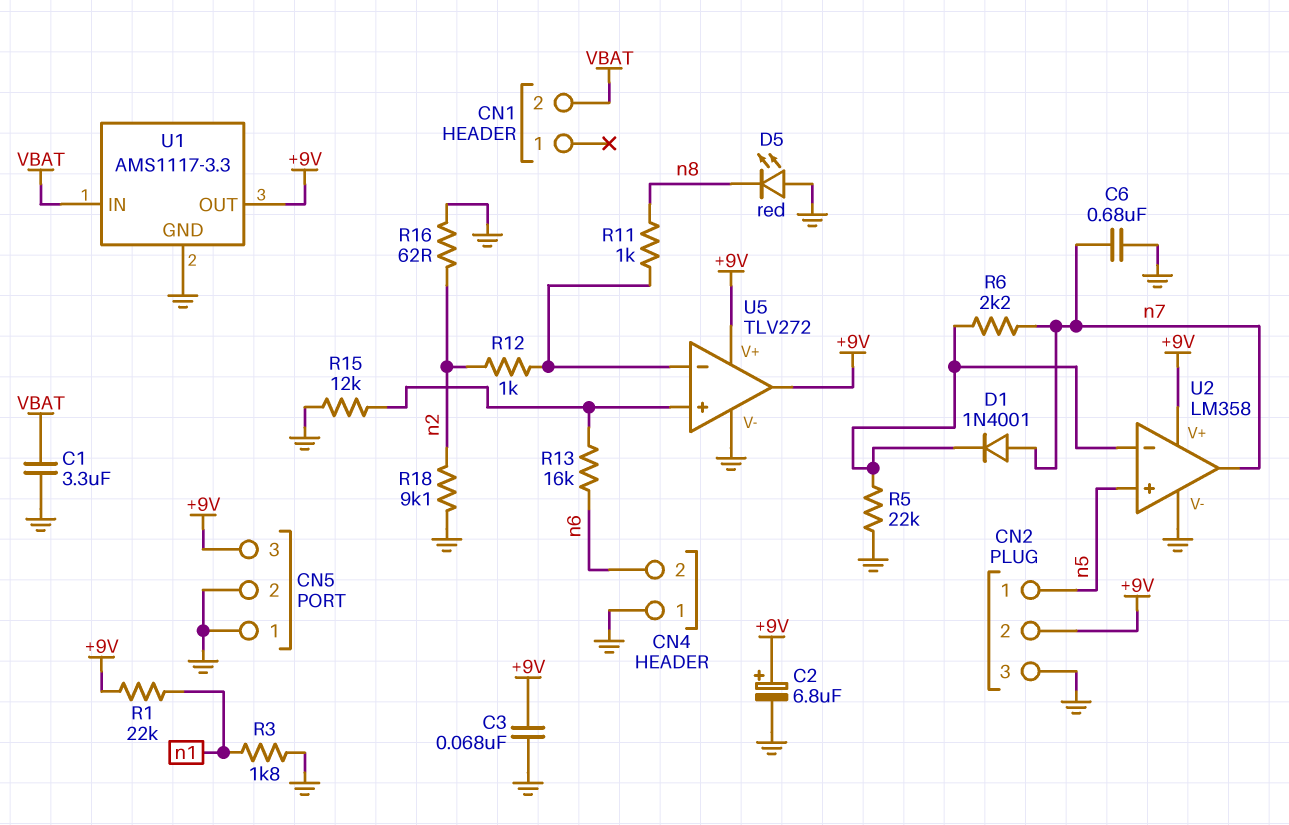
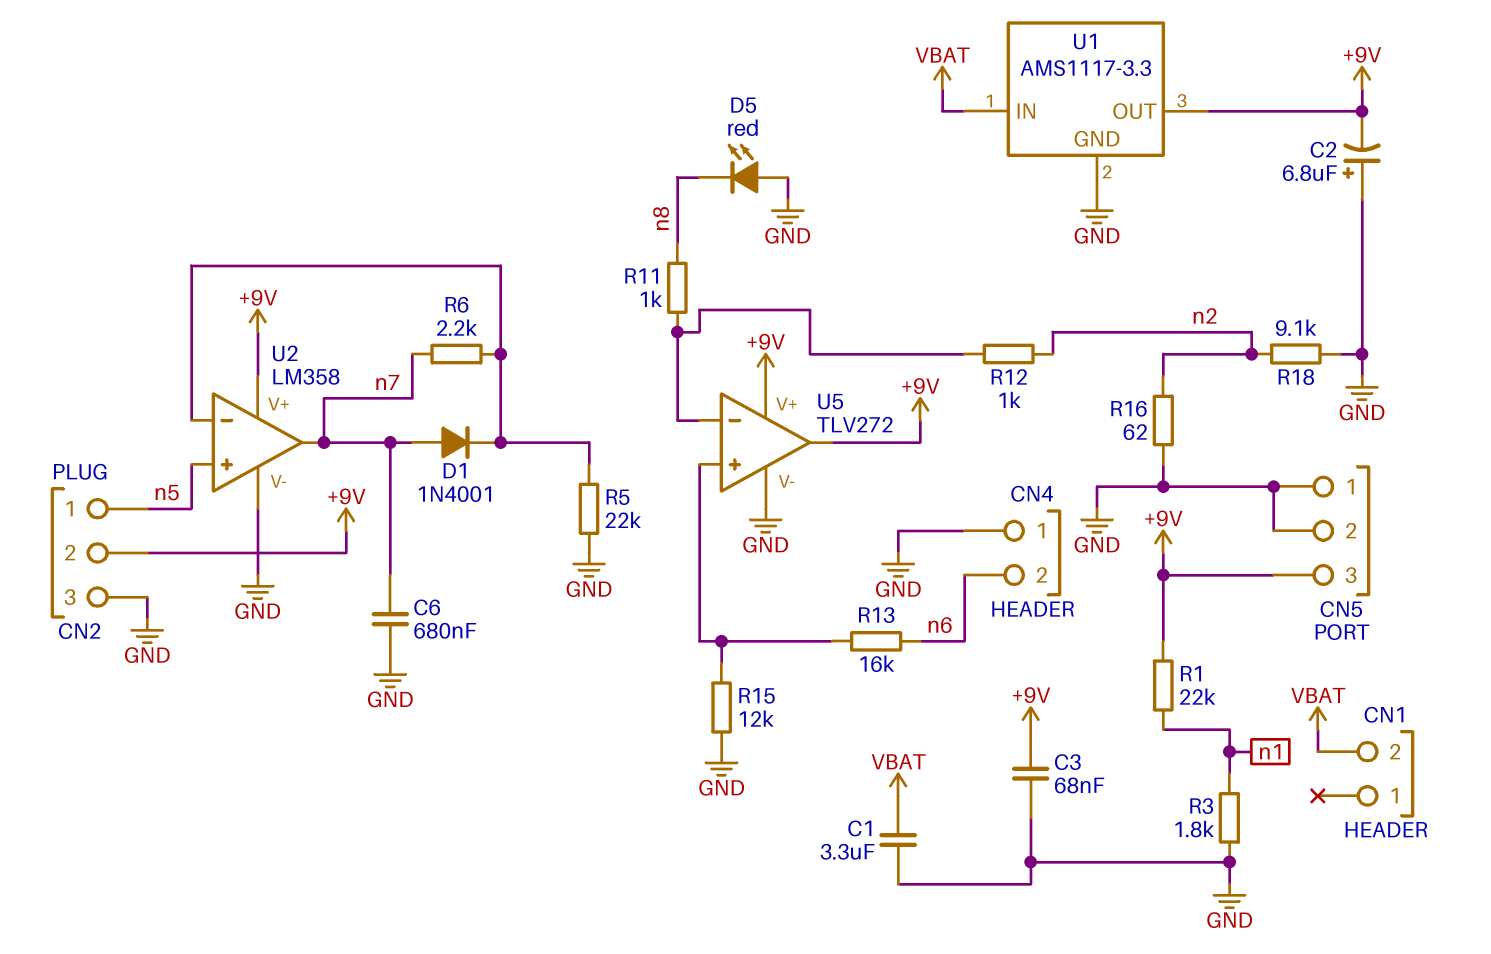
C2: 6.8uF (plus +9V, minus GND) -> 6.8uF (plus GND, minus +9V)

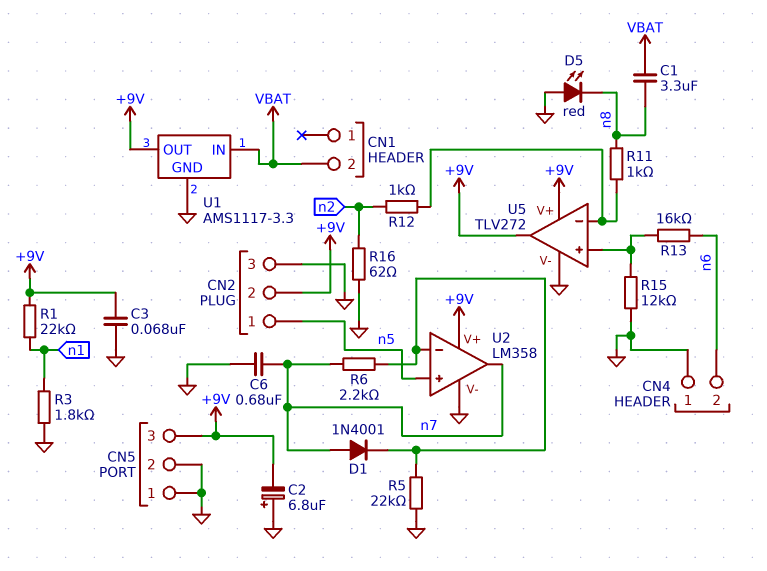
C1: 3.3uF (GND, VBAT) -> 3.3uF (VBAT, n8)
R18: 9.1k (GND, n2) -> none

